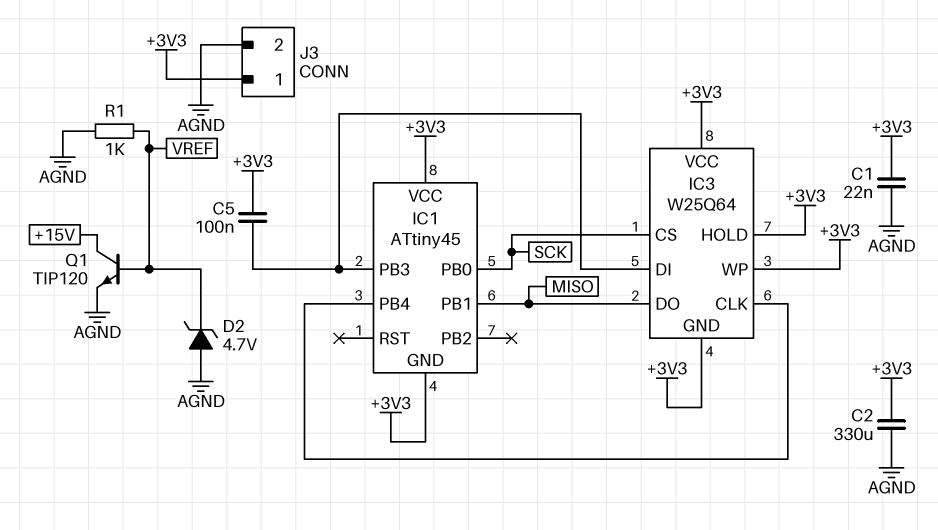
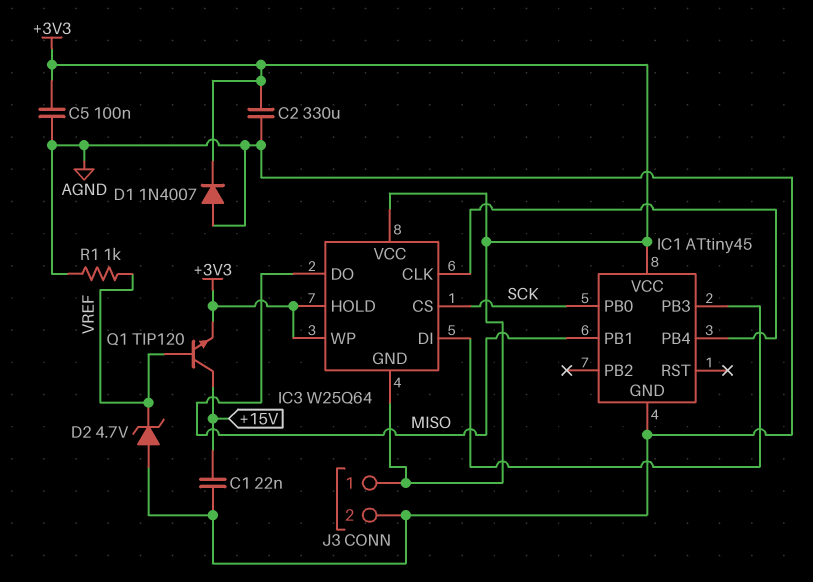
C1: 22nF (+3V3, AGND) -> 22nF (+15V, AGND)
C5: 100nF (+3V3, IC1/PB3) -> 100nF (+3V3, AGND)
D1: none -> diode 1N4007 (A AGND, K +3V3)
IC1 pin GND: +3V3 -> AGND
Q1: NPN TIP120 (B VREF, C +15V, E AGND) -> NPN TIP120 (B VREF, C +15V, E +3V3)

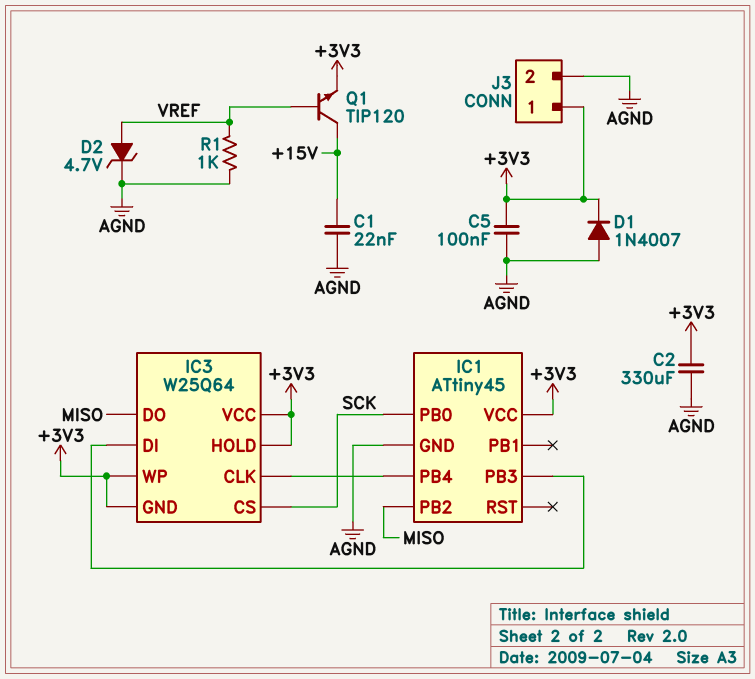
D2: zener 4.7V (A AGND, K VREF) -> zener 4.7V (A VREF, K AGND)
IC1 pin PB1: MISO -> none
IC1 pin PB2: none -> MISO

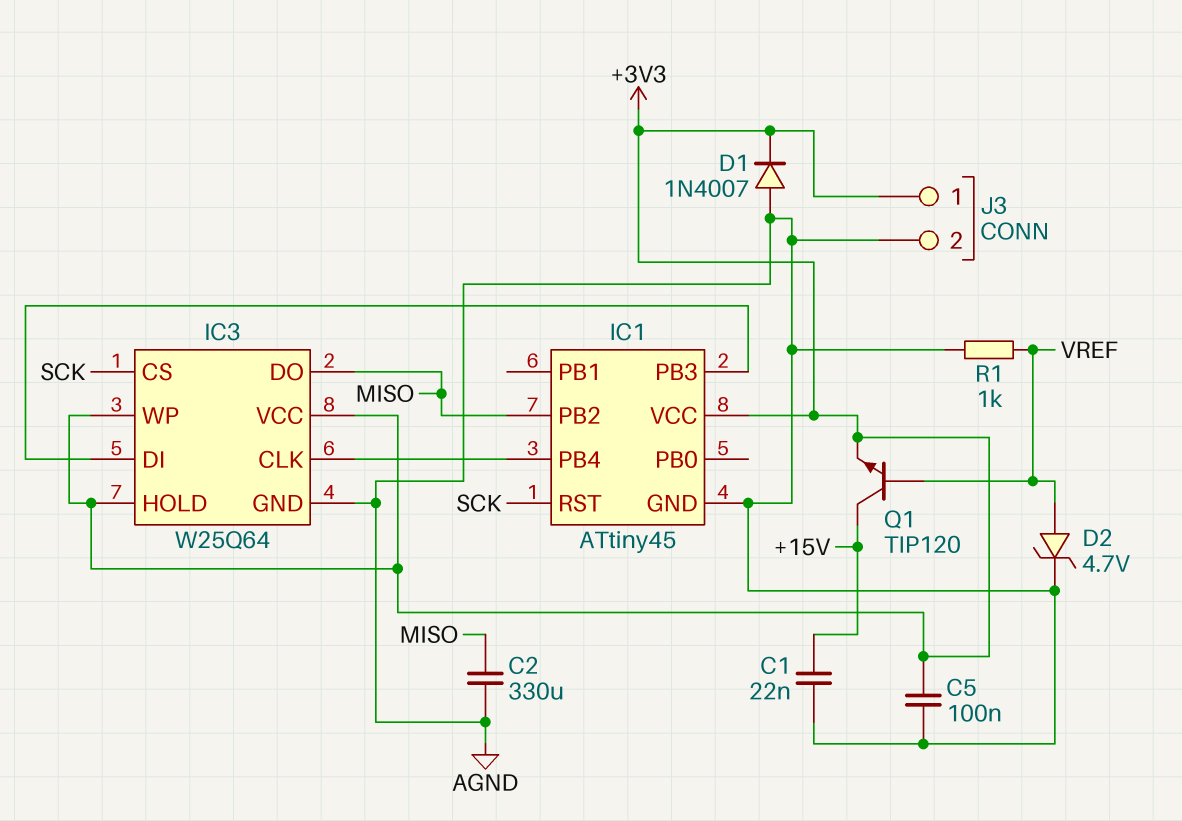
C2: 330uF (+3V3, AGND) -> 330uF (AGND, MISO)
IC1 pin PB0: SCK -> none
IC1 pin RST: none -> SCK
IC3 pin GND: +3V3 -> AGND

